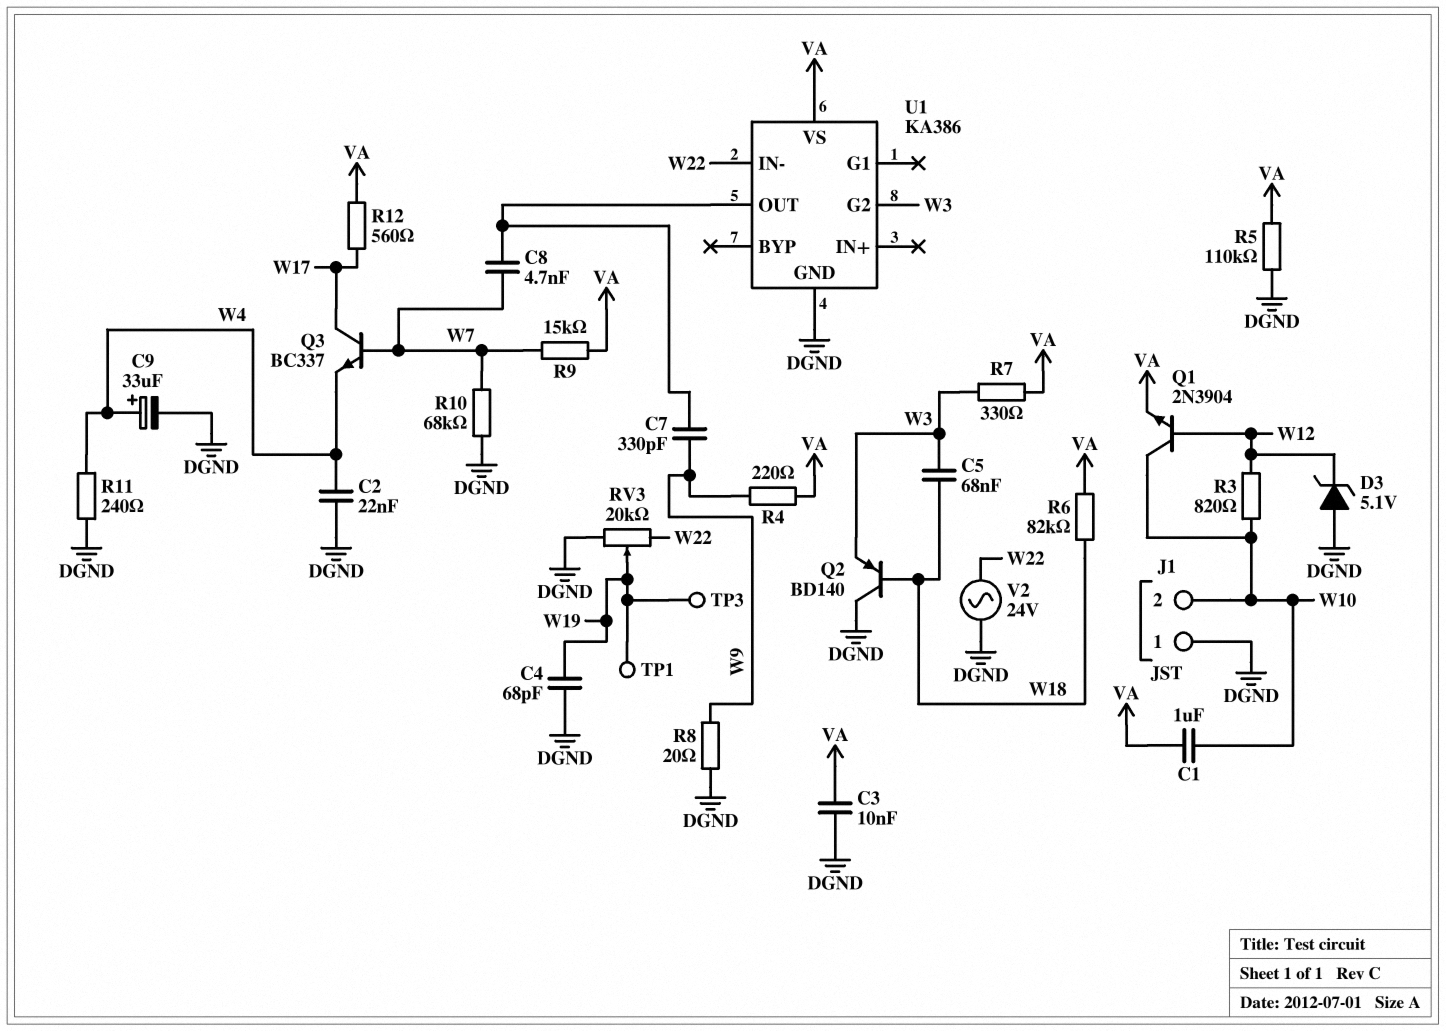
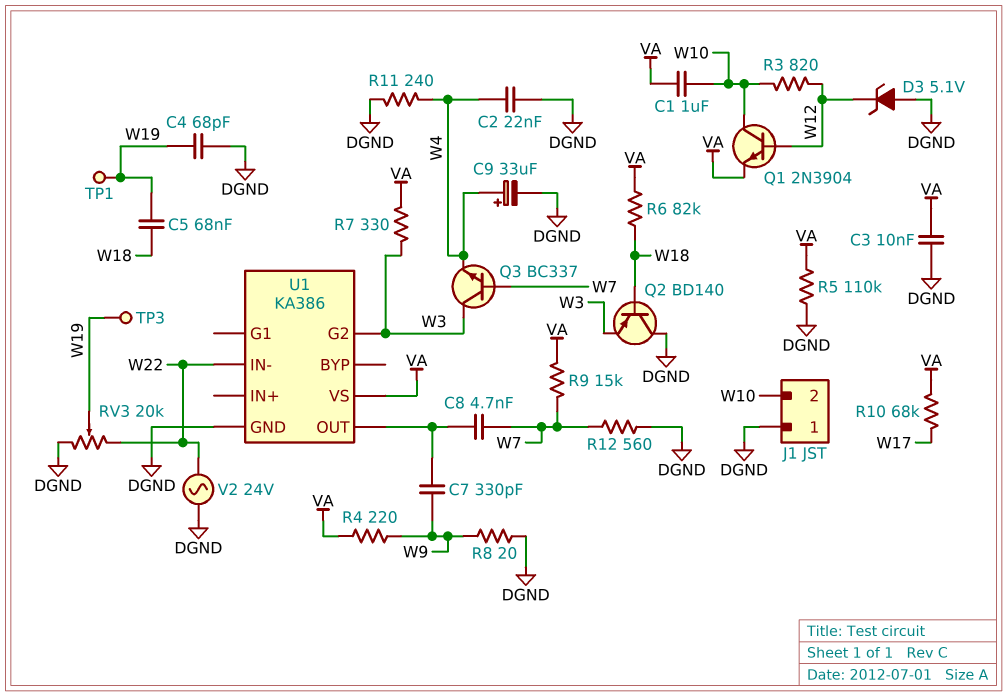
C5: 68nF (W3, W18) -> 68nF (W18, W19)
Q3: NPN BC337 (B W7, C W17, E W4) -> NPN BC337 (B W7, C W3, E W4)
R10: 68k (DGND, W7) -> 68k (VA, W17)
R12: 560 (VA, W17) -> 560 (DGND, W7)

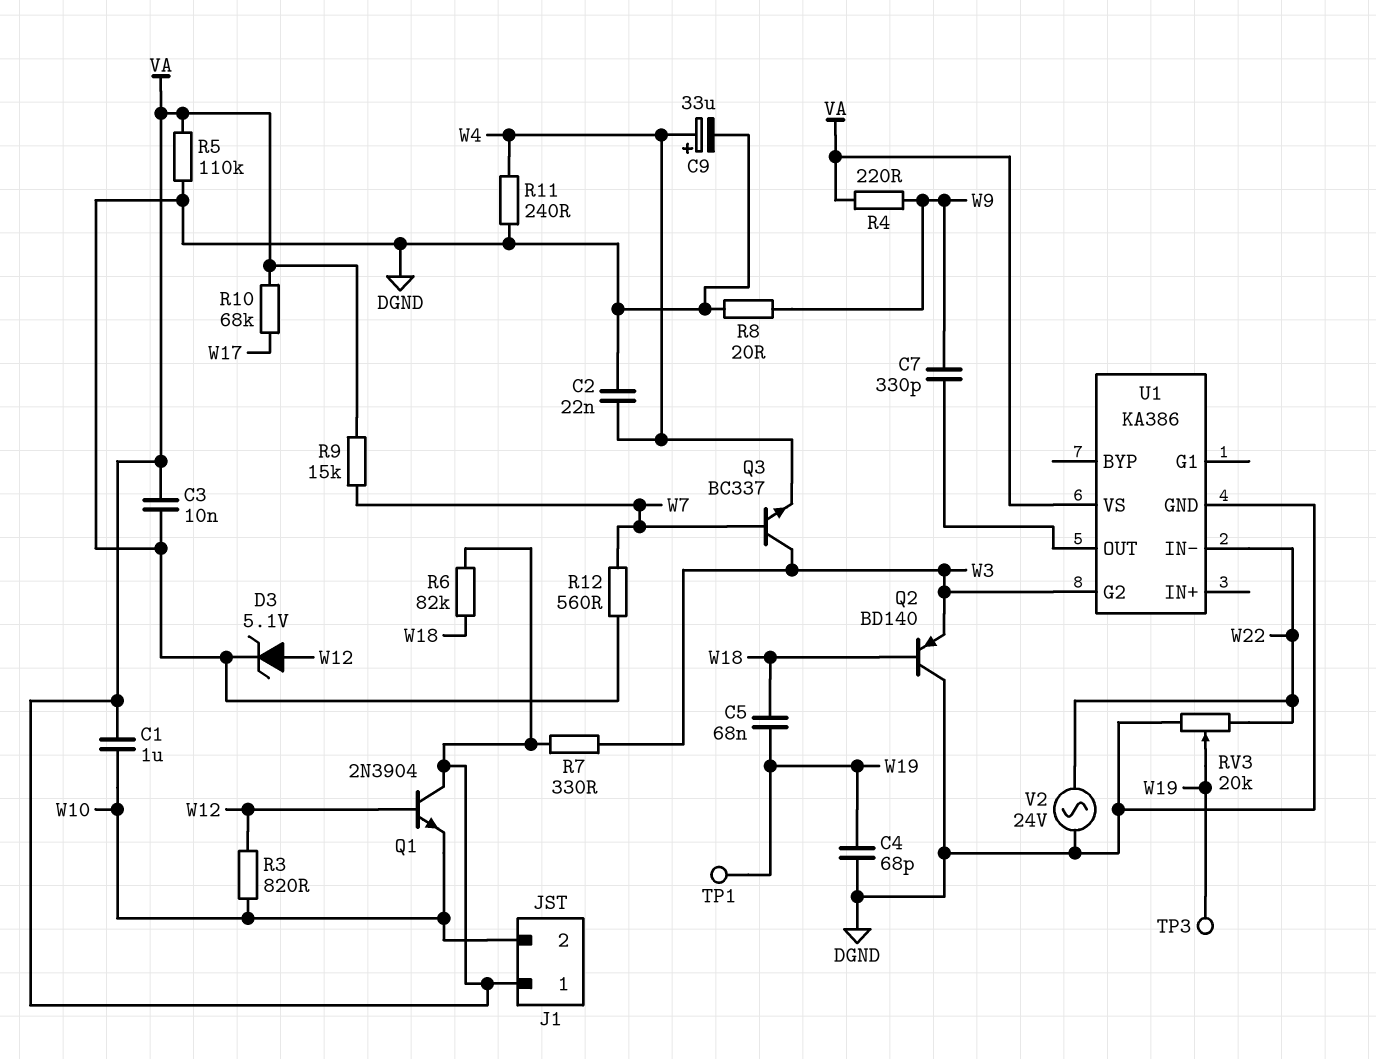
C8: 4.7nF (U1/OUT, W7) -> none
D3: zener 5.1V (A DGND, K W12) -> zener 5.1V (A W12, K DGND)
J1 pin 1: DGND -> VA
Q1: NPN 2N3904 (B W12, C W10, E VA) -> NPN 2N3904 (B W12, C VA, E W10)

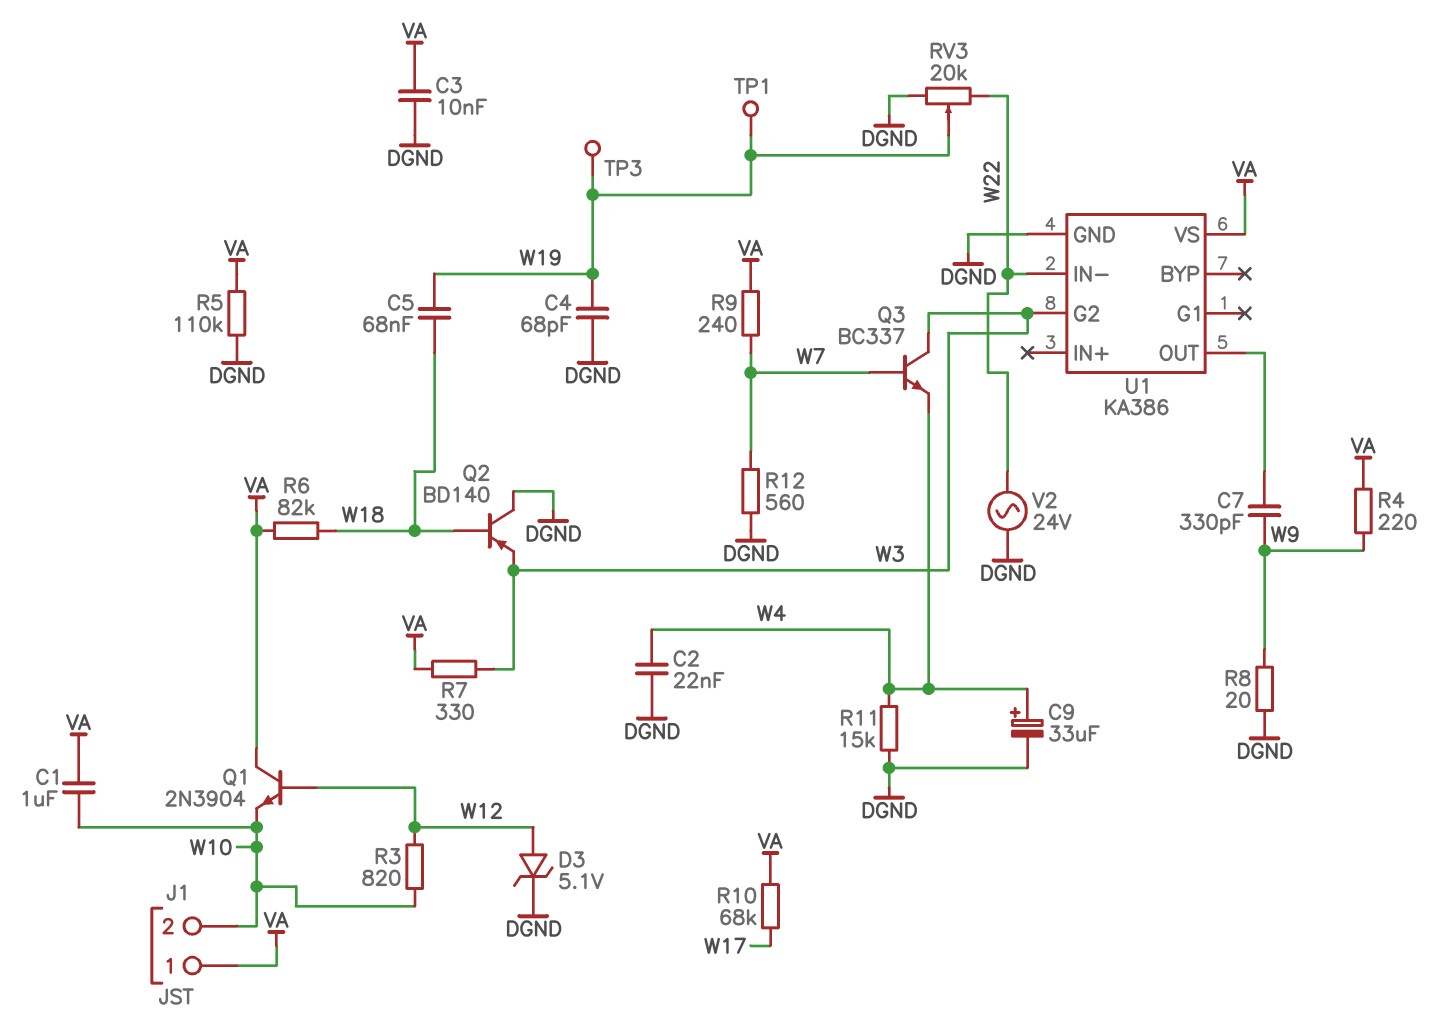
R9: 15k (VA, W7) -> 240 (VA, W7)
R11: 240 (DGND, W4) -> 15k (DGND, W4)

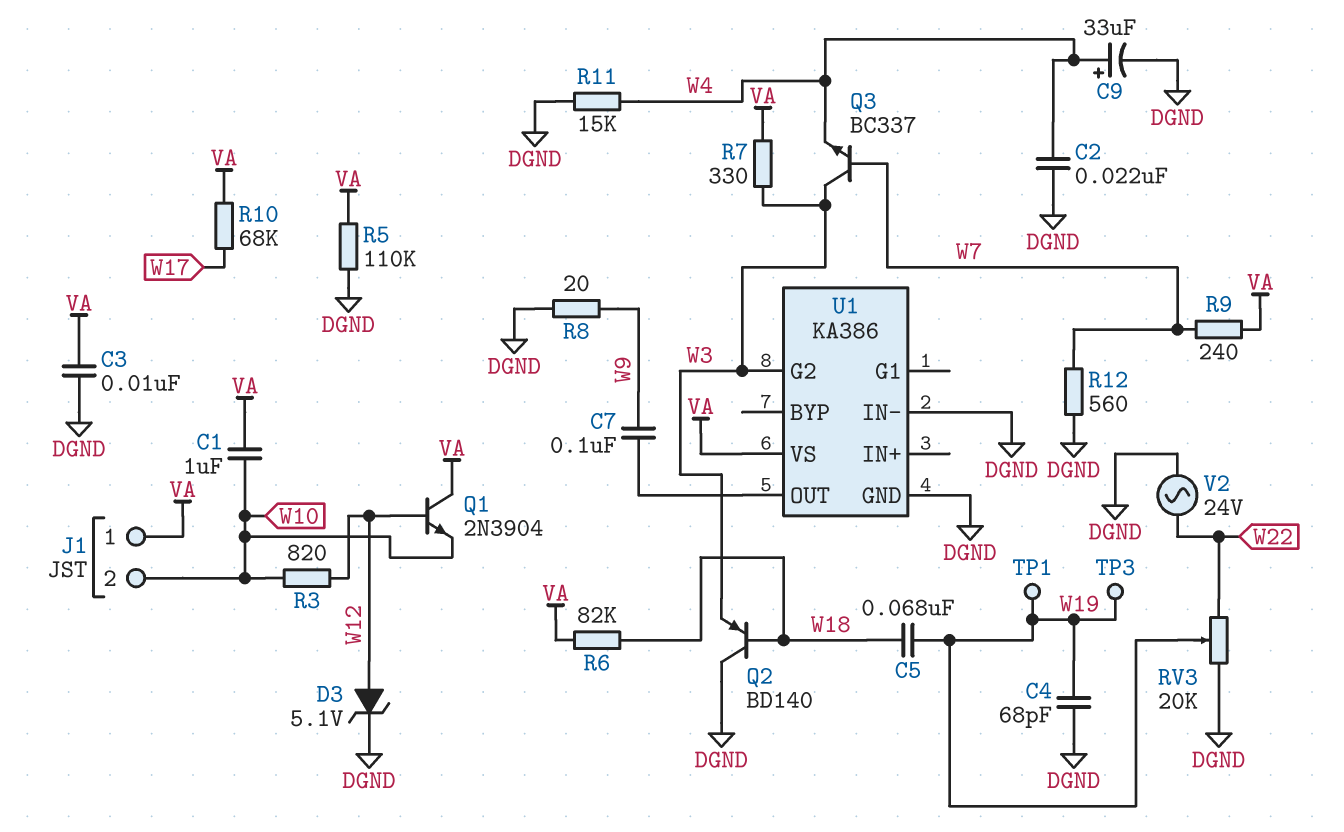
C7: 330pF (U1/OUT, W9) -> 100nF (U1/OUT, W9)
R4: 220 (VA, W9) -> none
U1 pin IN-: W22 -> DGND

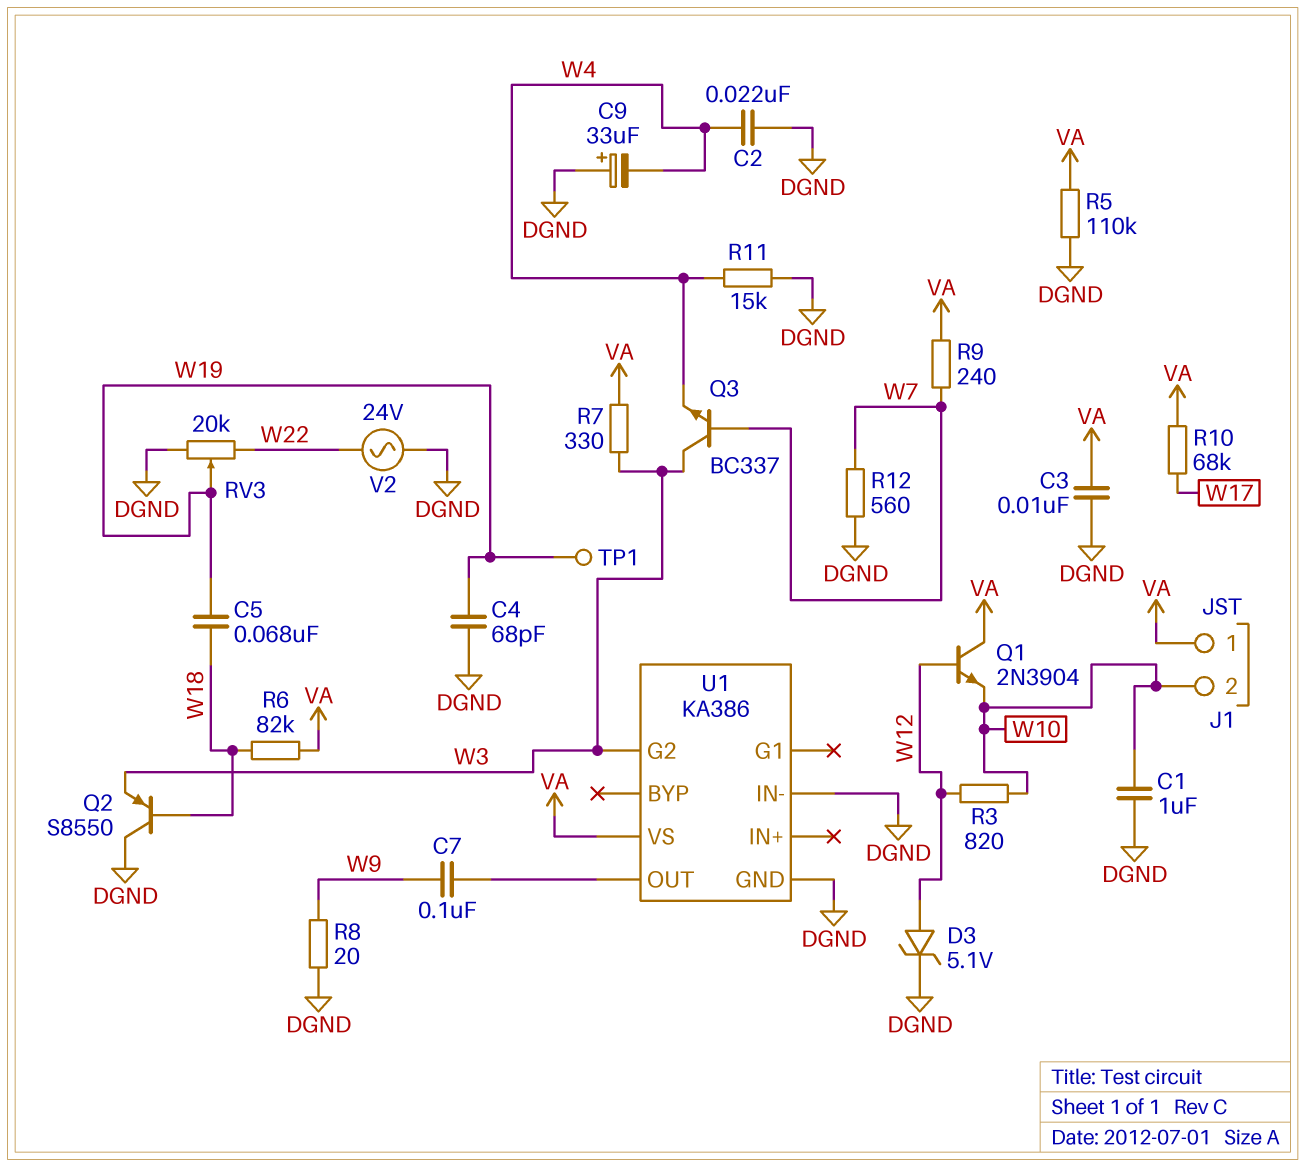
C1: 1uF (VA, W10) -> 1uF (DGND, W10)
C9: 33uF (plus W4, minus DGND) -> 33uF (plus DGND, minus W4)
Q2: PNP BD140 (B W18, C DGND, E W3) -> PNP S8550 (B W18, C DGND, E W3)
TP3: test point (W19) -> none

